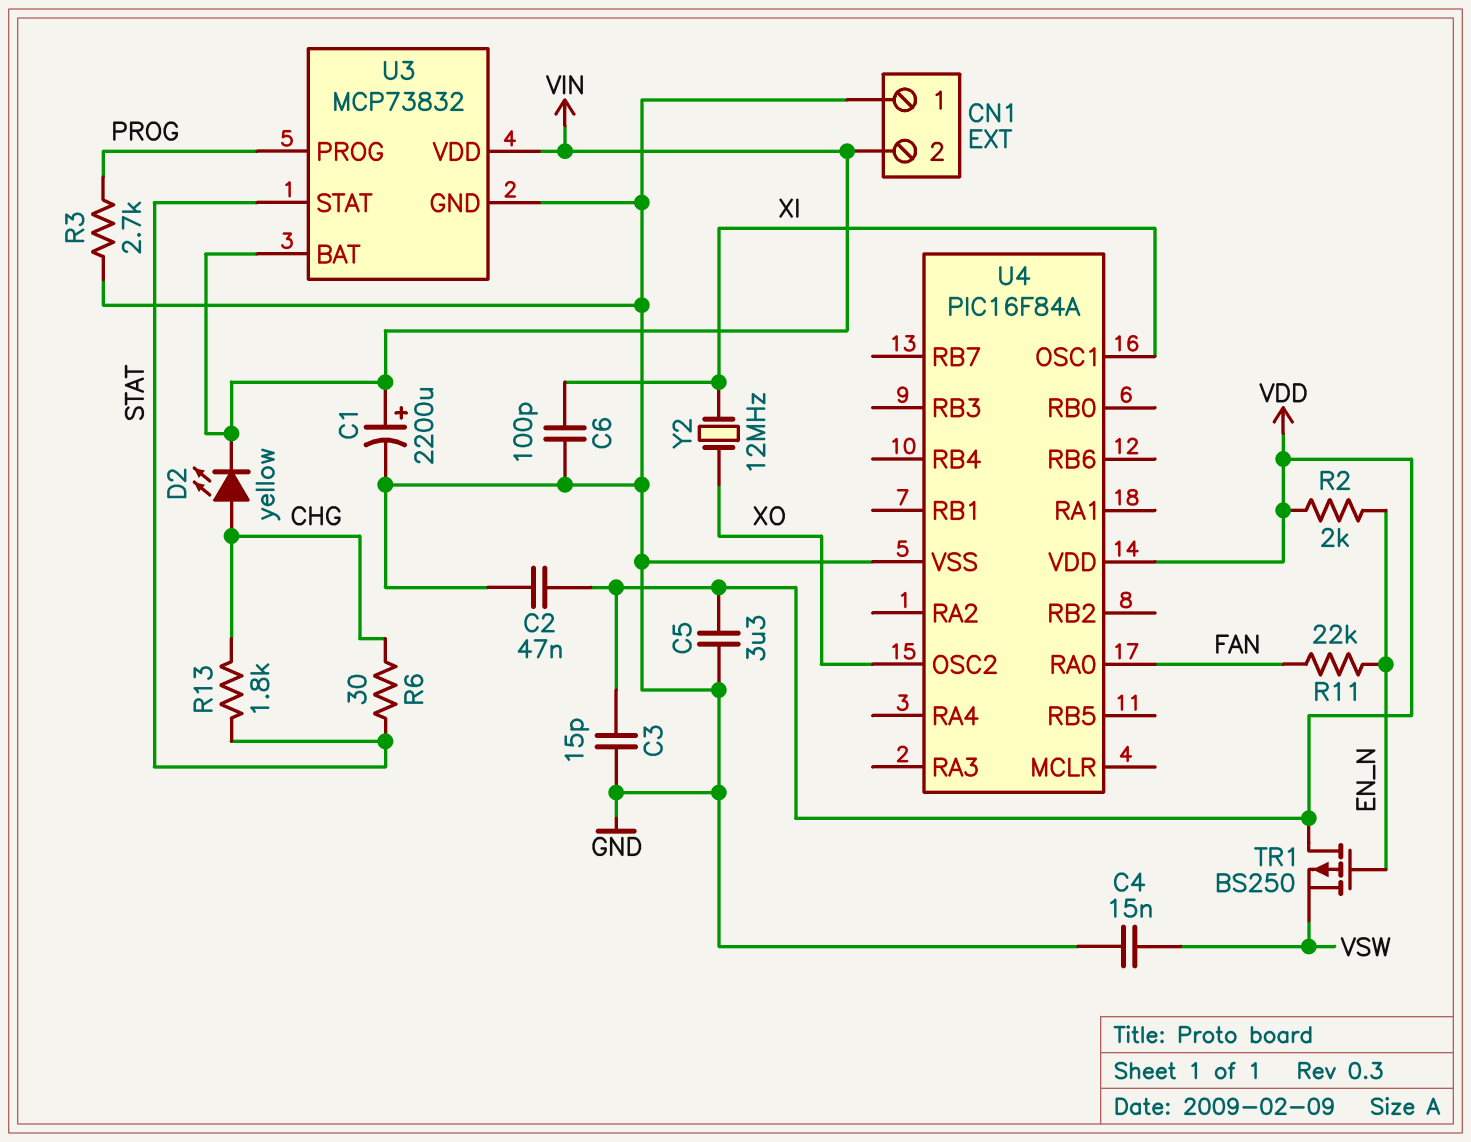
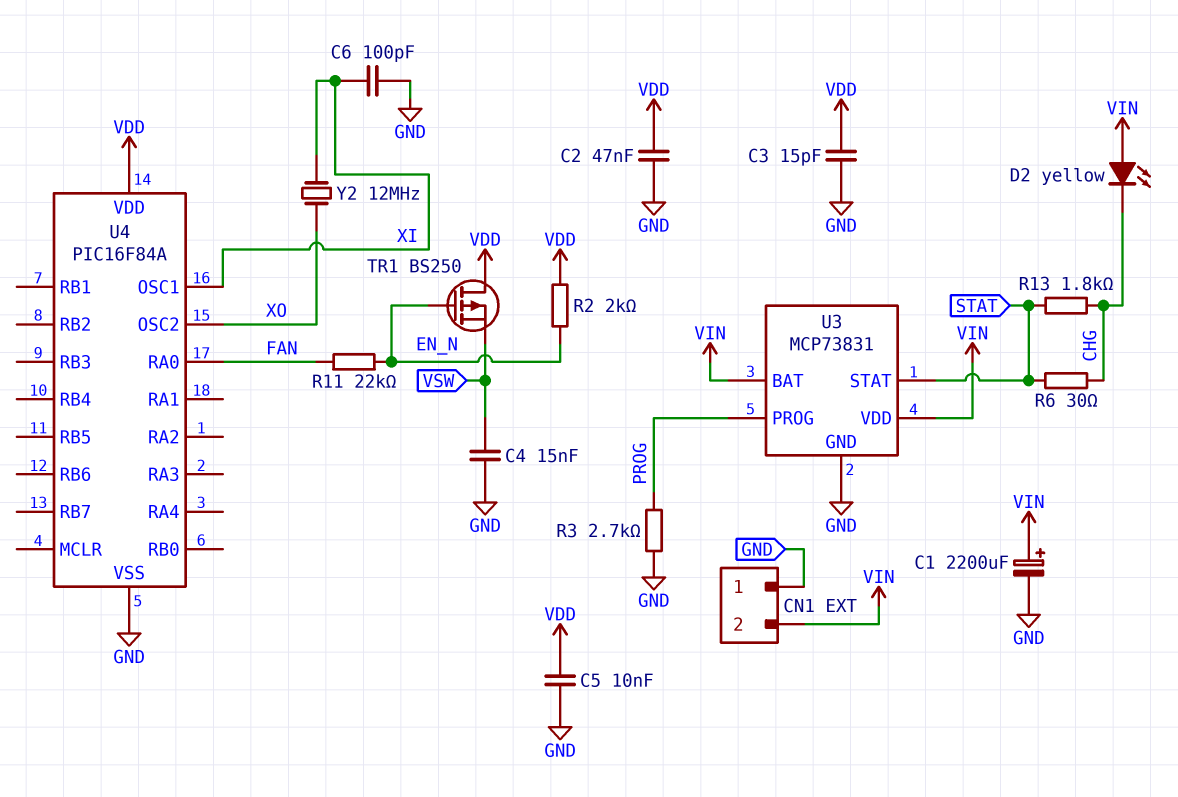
C5: 3.3uF (GND, VDD) -> 10nF (GND, VDD)
D2: LED yellow (A CHG, K VIN) -> LED yellow (A VIN, K CHG)
U3: MCP73832 -> MCP73831

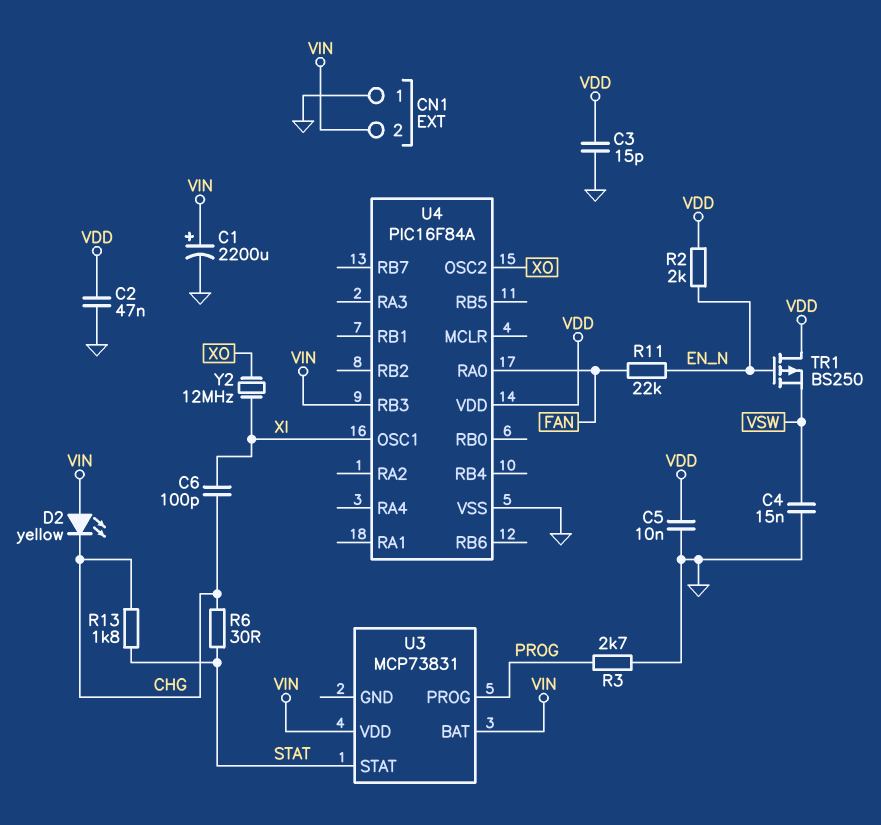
C6: 100pF (GND, XI) -> 100pF (CHG, XI)
U3 pin GND: GND -> none
U4 pin RB3: none -> VIN

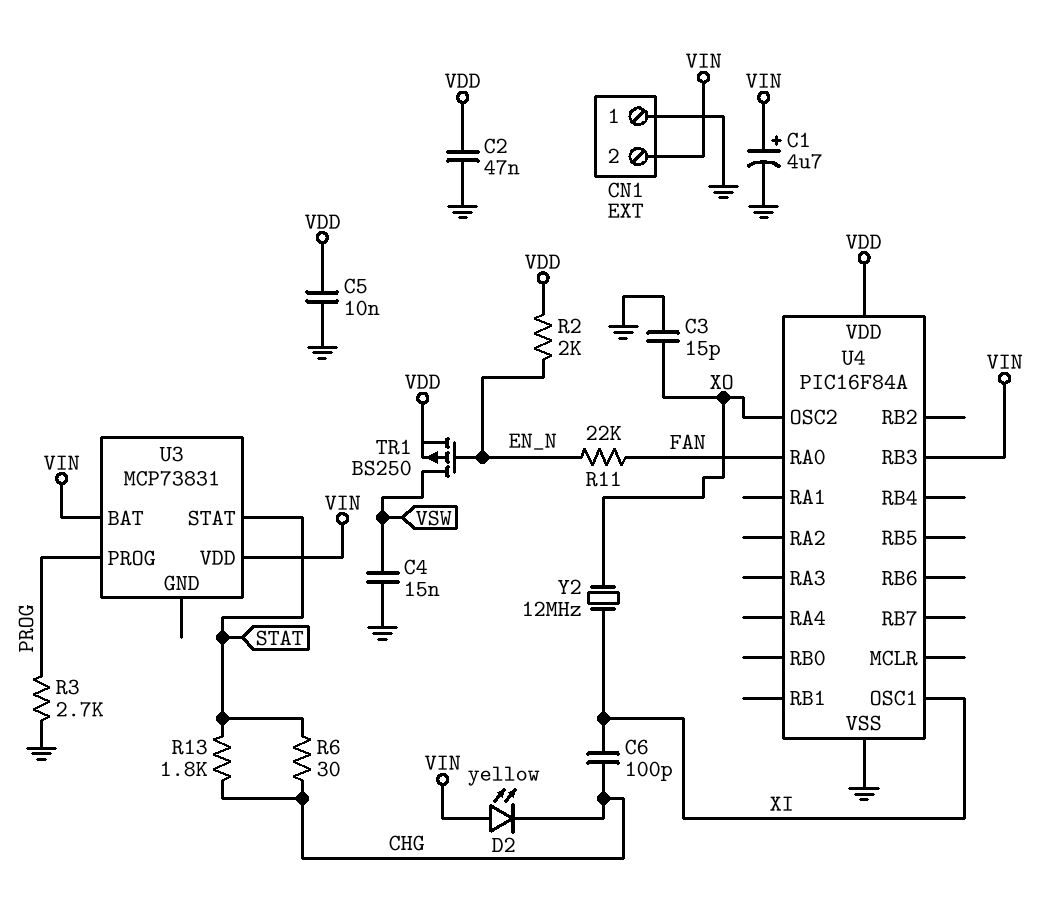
C1: 2200uF (plus VIN, minus GND) -> 4.7uF (plus VIN, minus GND)
C3: 15pF (GND, VDD) -> 15pF (GND, XO)
TR1: PMOS BS250 (G EN_N, D VDD, S VSW) -> PMOS BS250 (G EN_N, D VSW, S VDD)

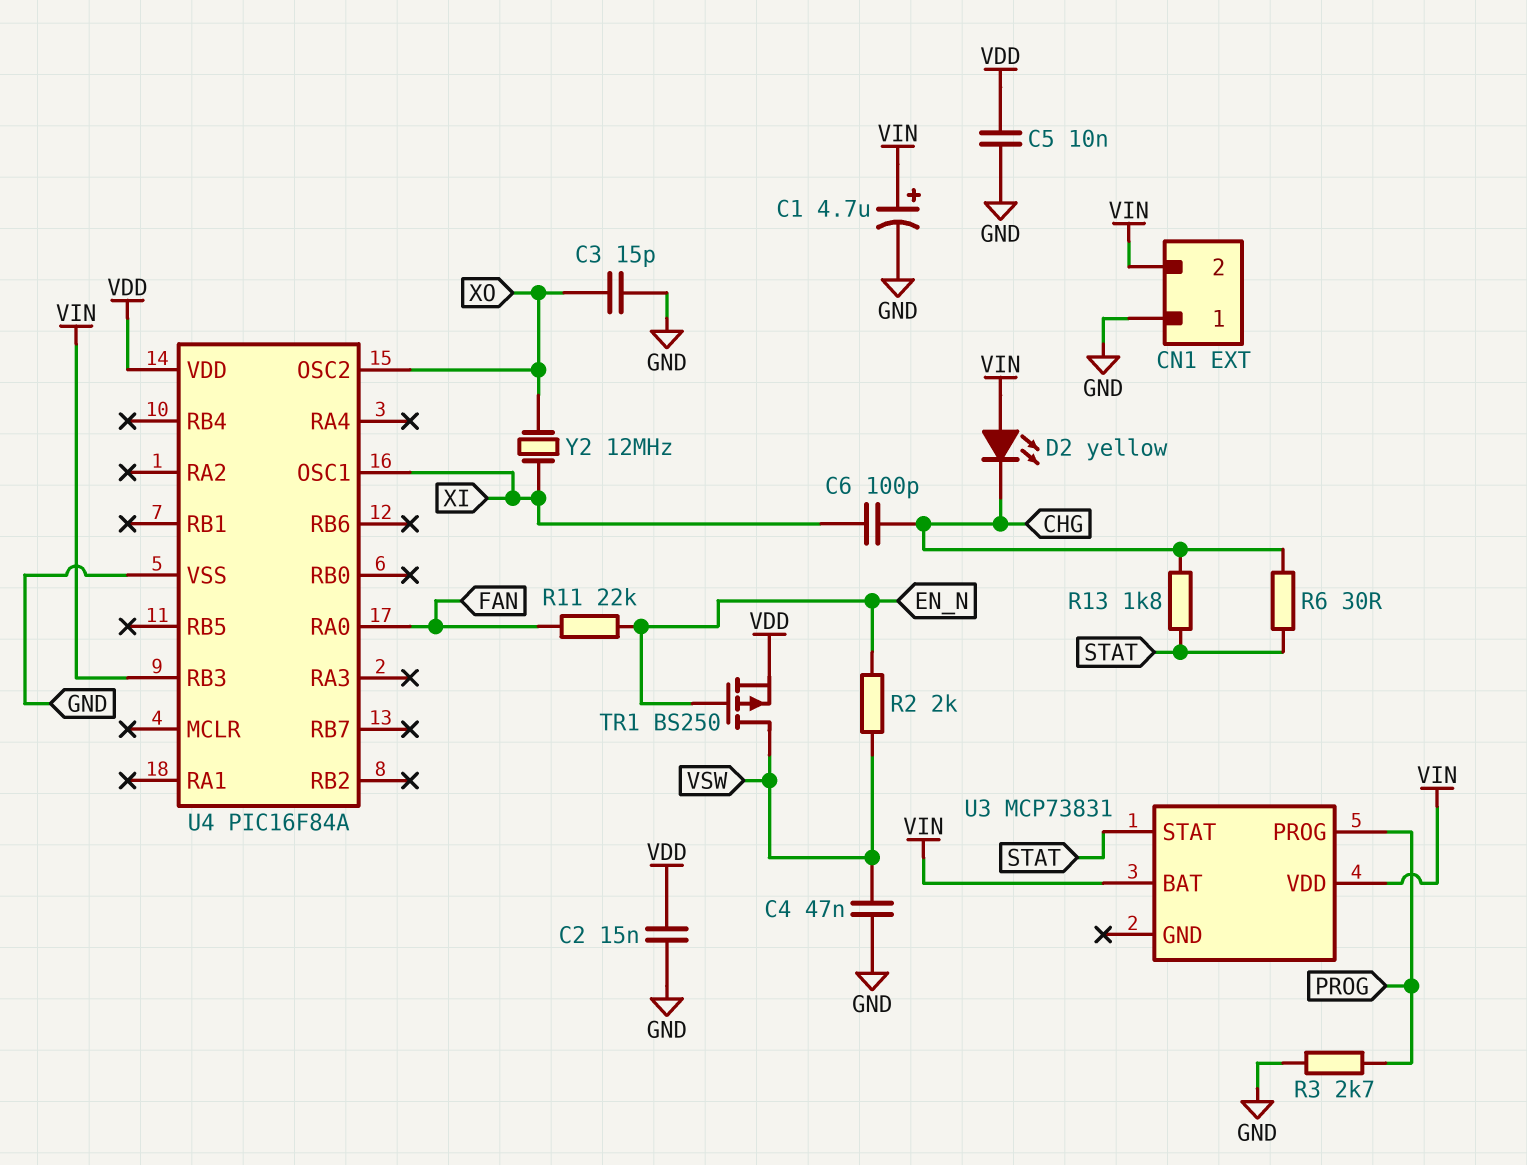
C2: 47nF (GND, VDD) -> 15nF (GND, VDD)
C4: 15nF (GND, VSW) -> 47nF (GND, VSW)
R2: 2k (EN_N, VDD) -> 2k (EN_N, VSW)

